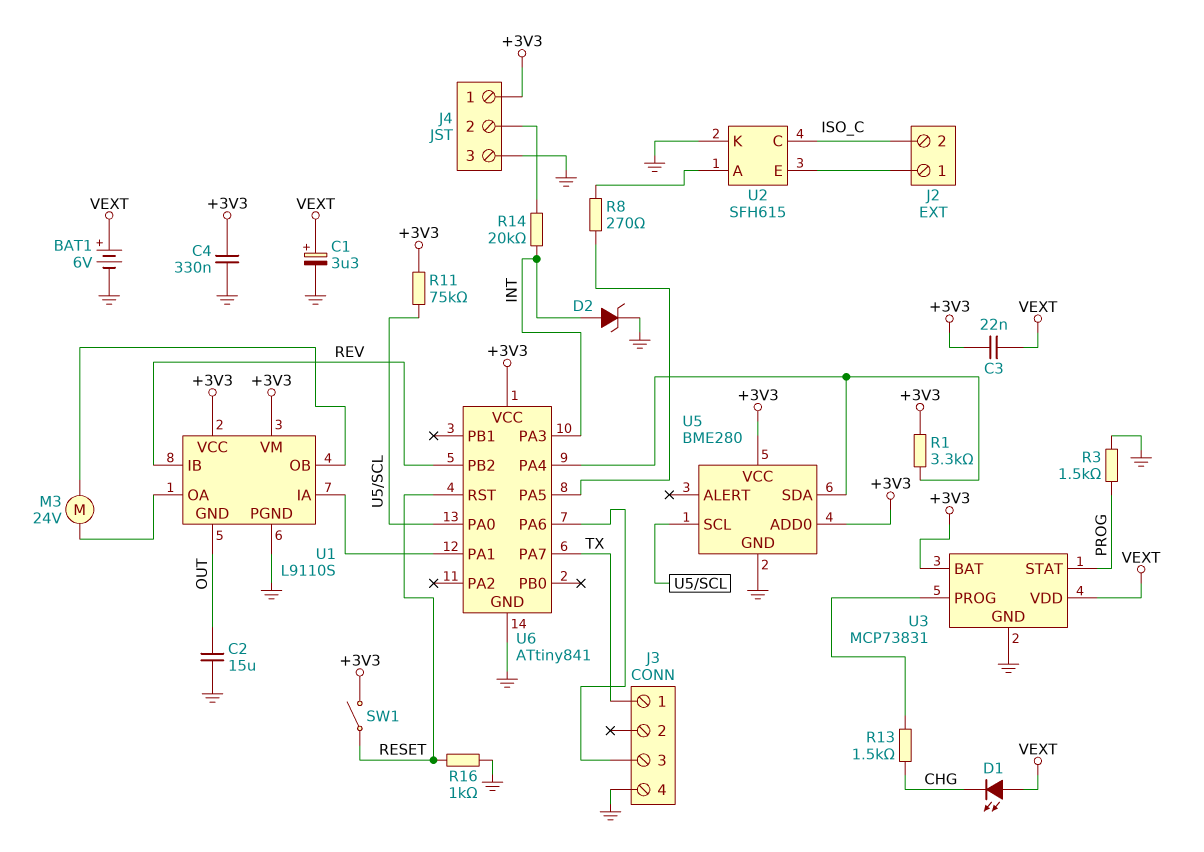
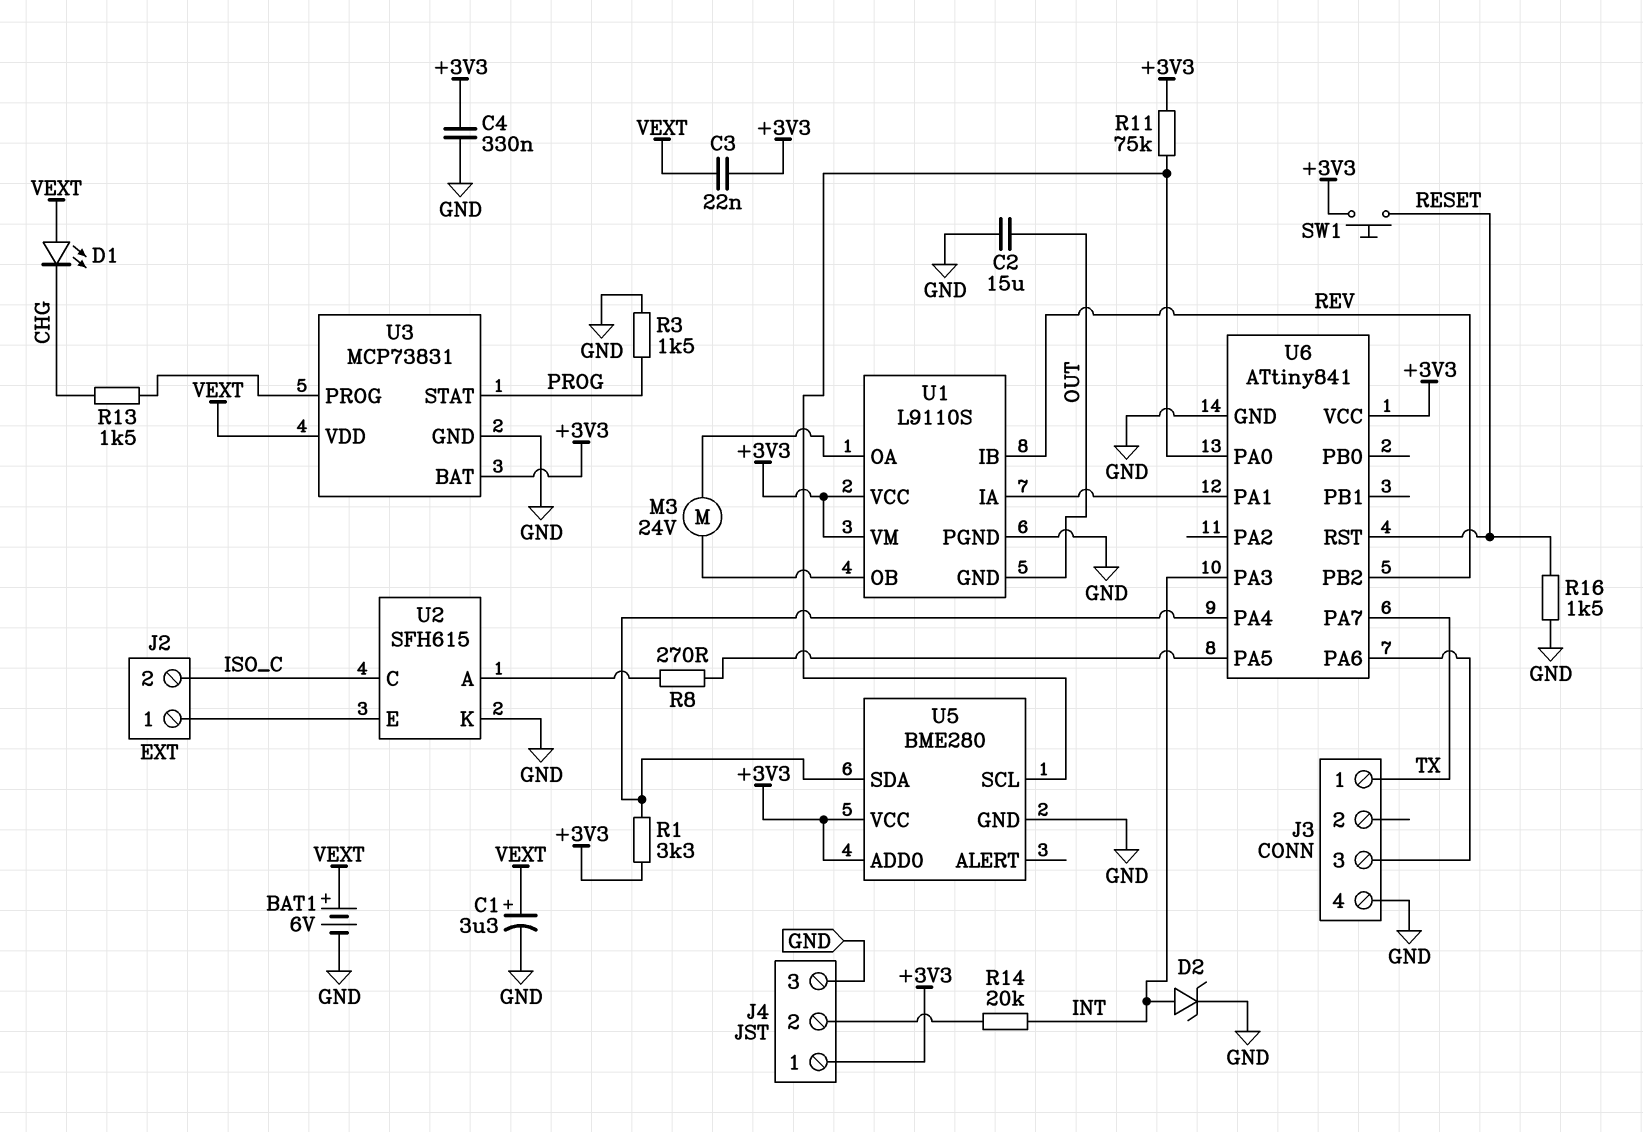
R16: 1k (GND, RESET) -> 1.5k (GND, RESET)
SW1: switch (+3V3, RESET) -> button (+3V3, RESET)

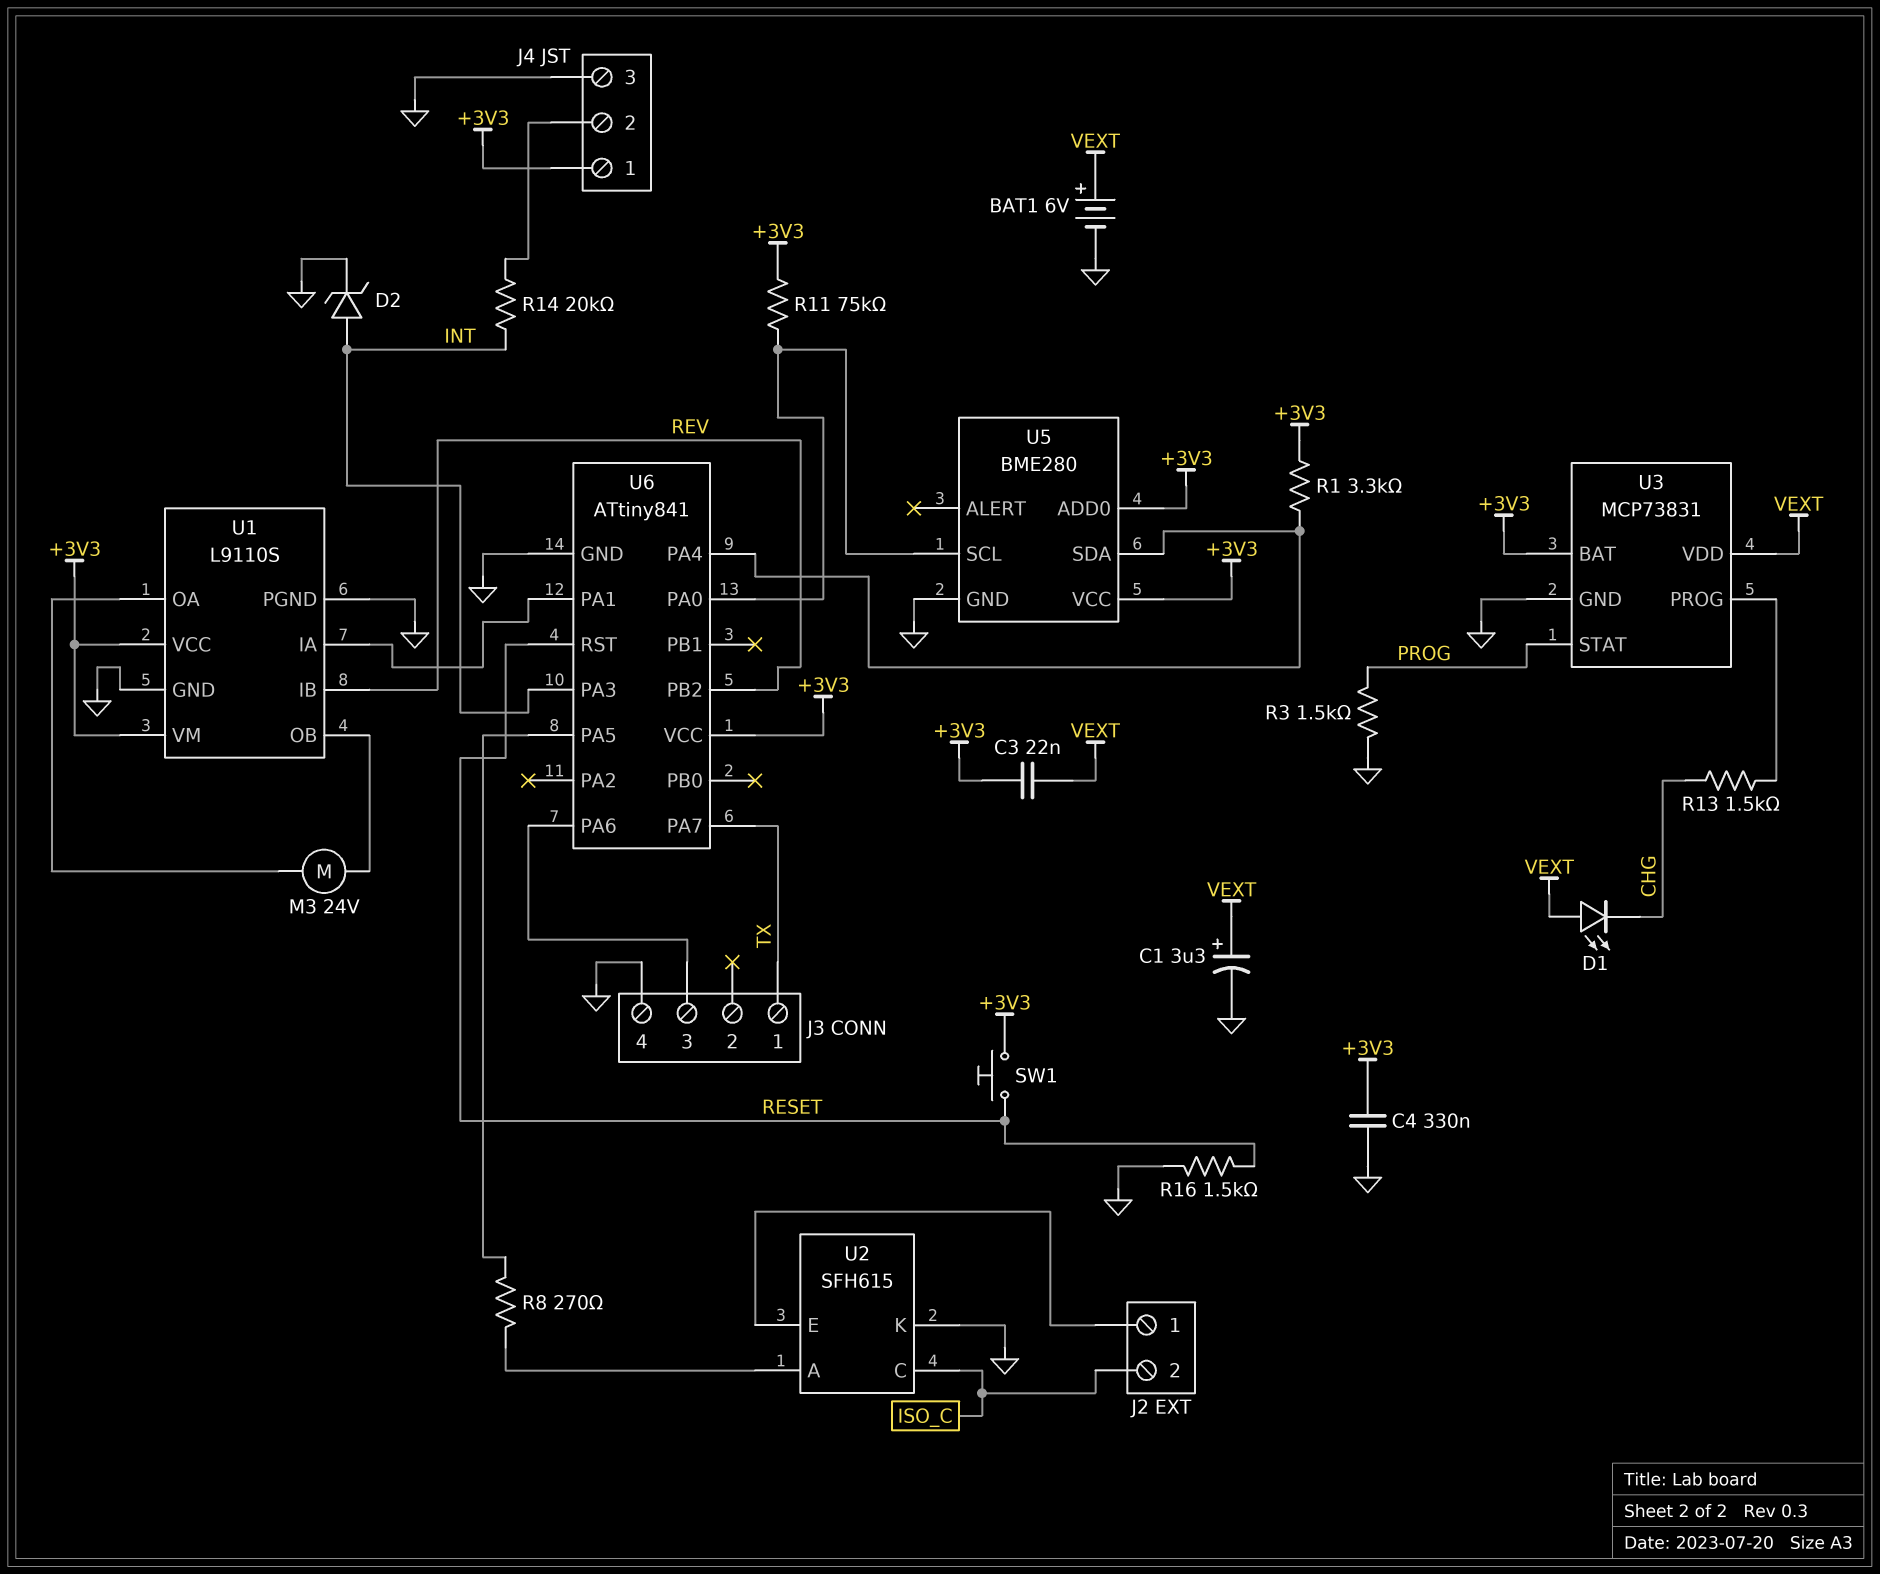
C2: 15uF (GND, OUT) -> none
U1 pin GND: OUT -> GND

